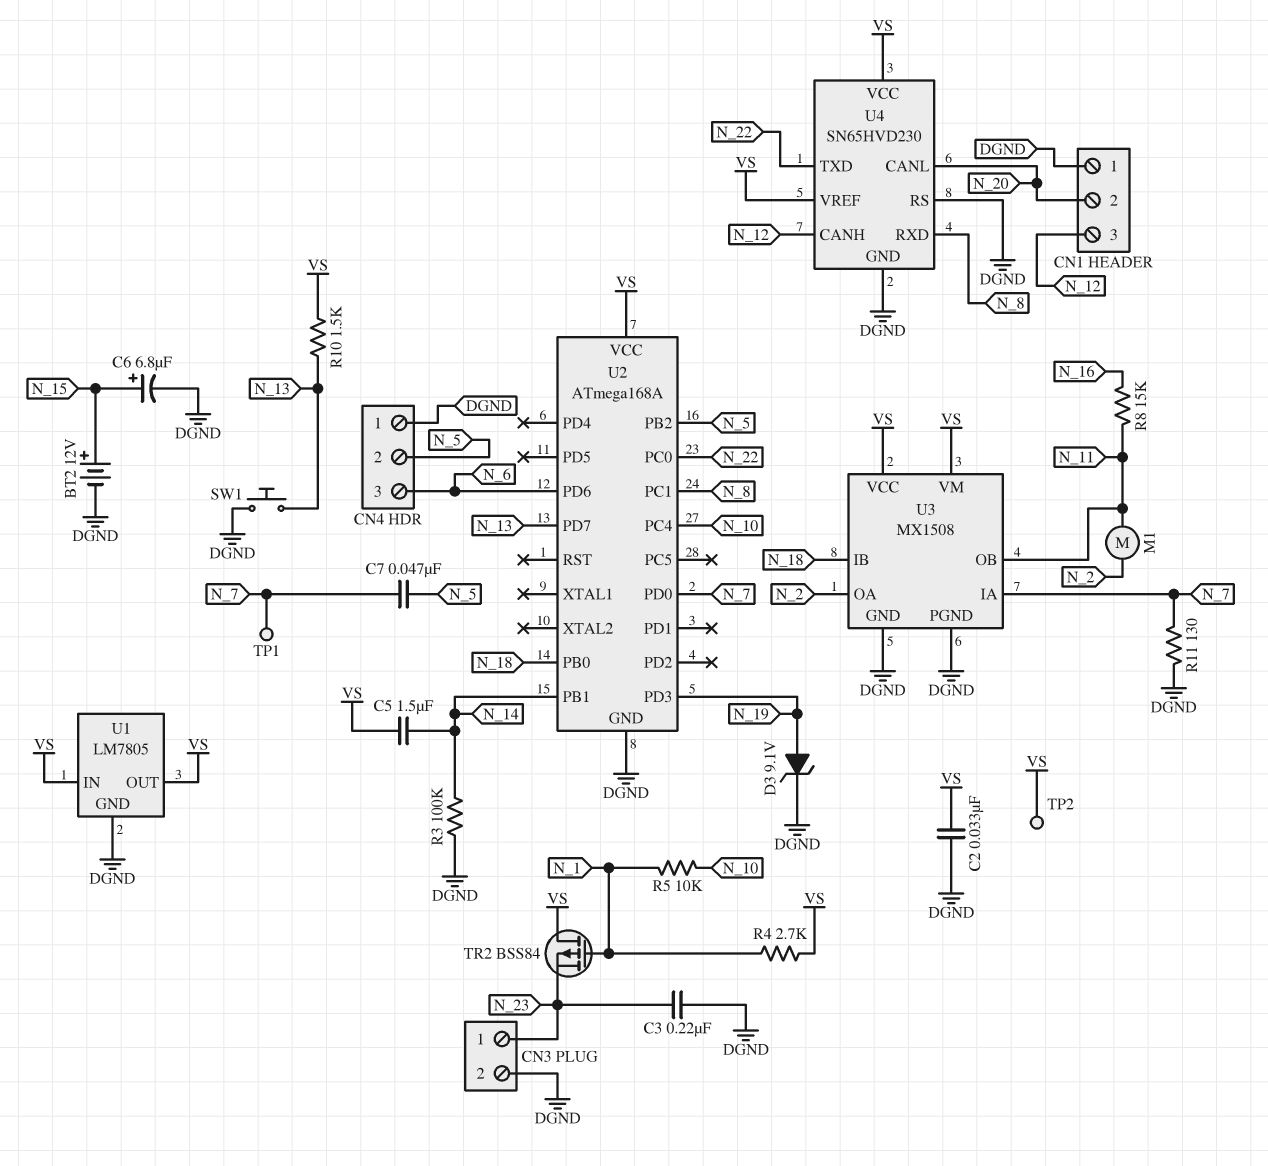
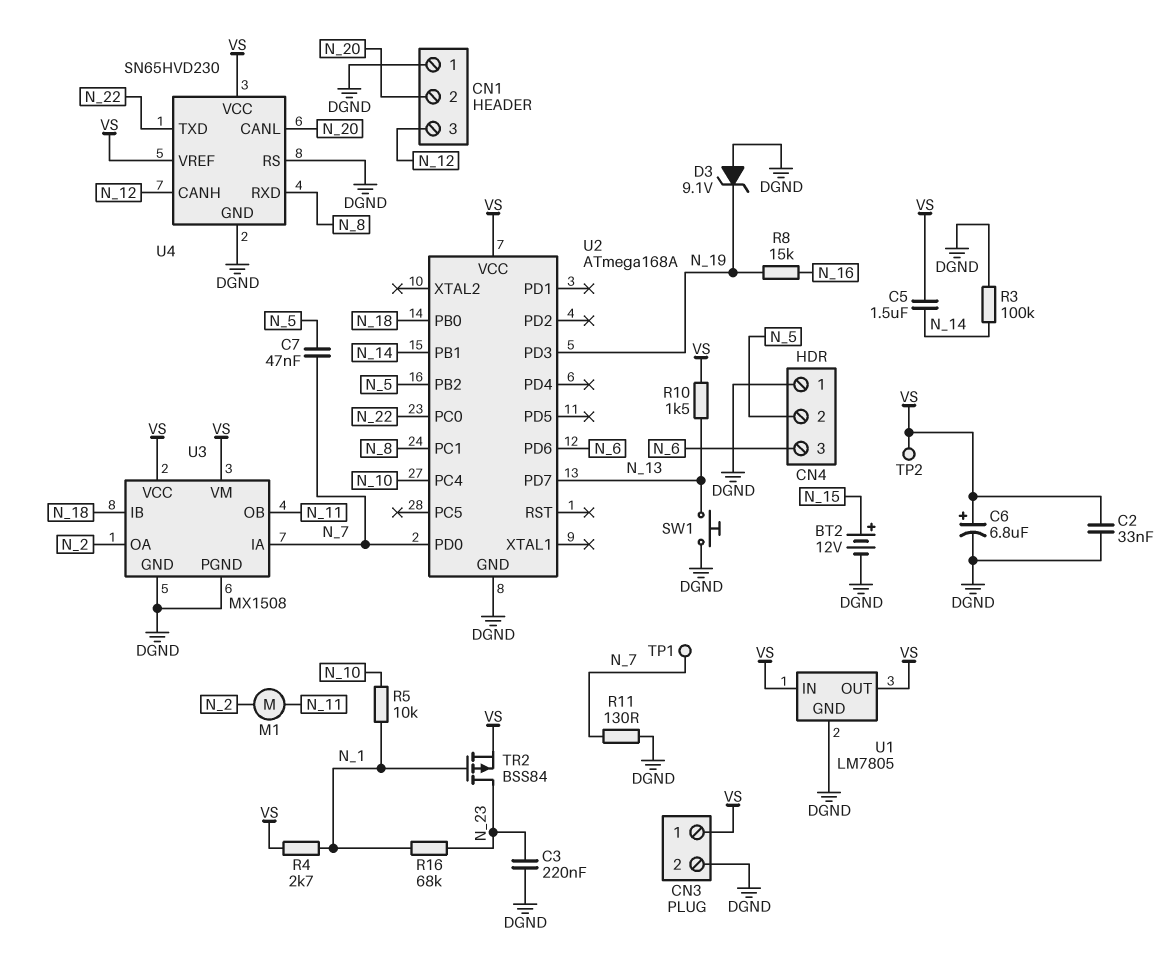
C6: 6.8uF (plus N_15, minus DGND) -> 6.8uF (plus VS, minus DGND)
CN3 pin 1: N_23 -> VS
D3: zener 9.1V (A N_19, K DGND) -> zener 9.1V (A DGND, K N_19)
R8: 15k (N_11, N_16) -> 15k (N_16, N_19)
R16: none -> 68k (N_1, N_23)
TR2: PMOS BSS84 (G N_1, D VS, S N_23) -> PMOS BSS84 (G N_1, D N_23, S VS)

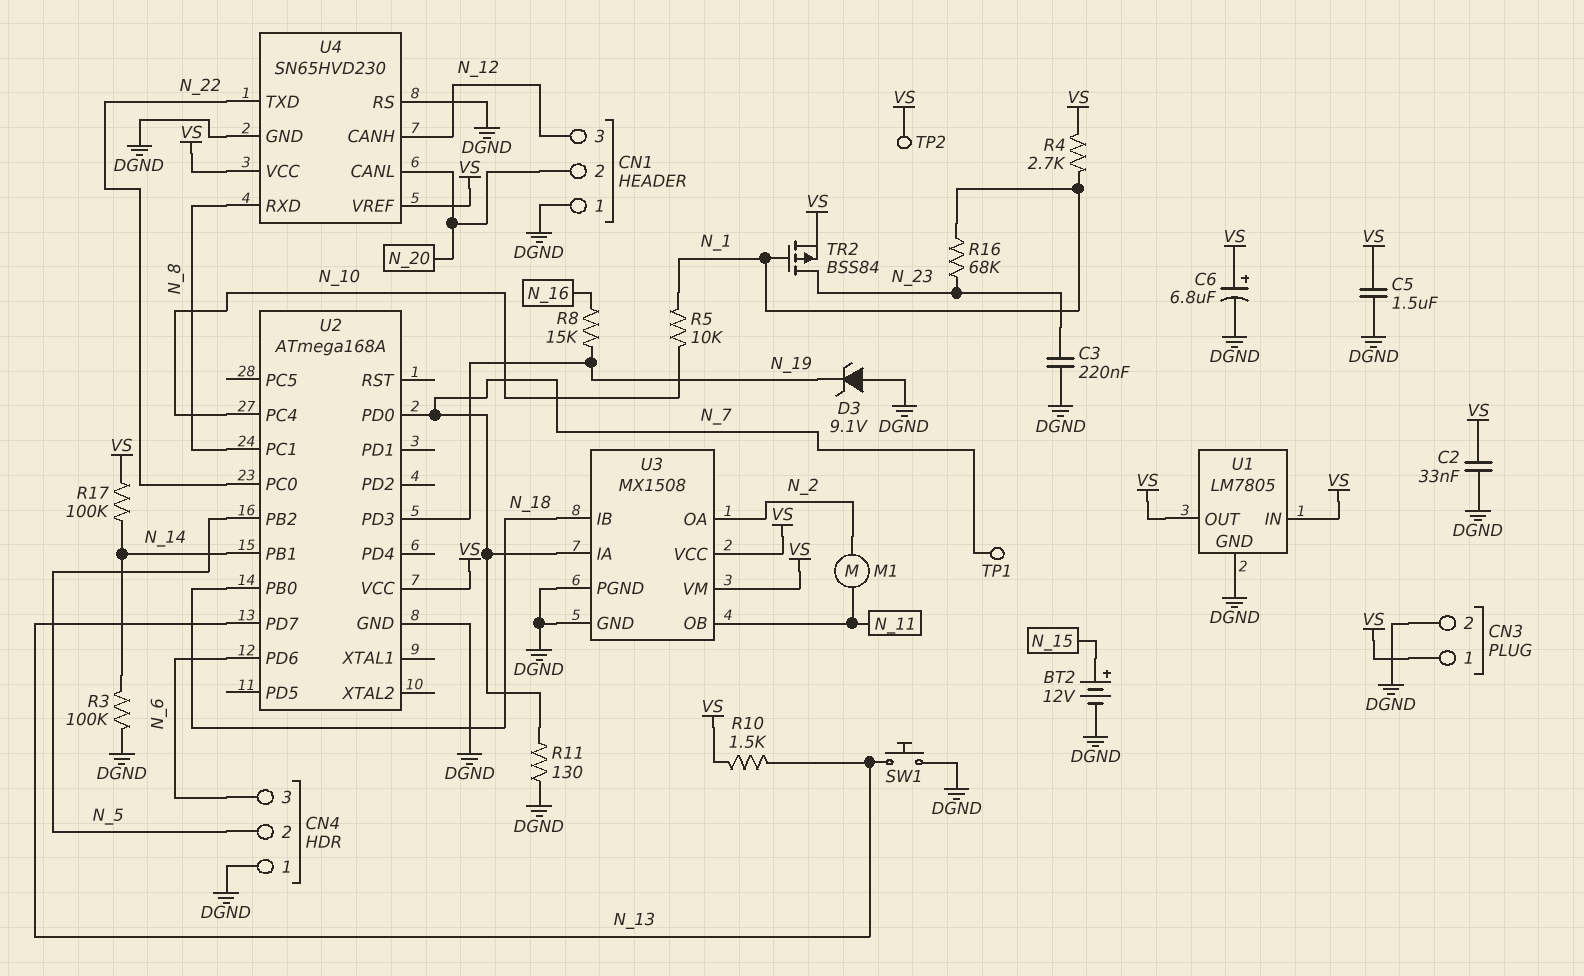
C5: 1.5uF (N_14, VS) -> 1.5uF (DGND, VS)
C7: 47nF (N_5, N_7) -> none
R17: none -> 100k (N_14, VS)

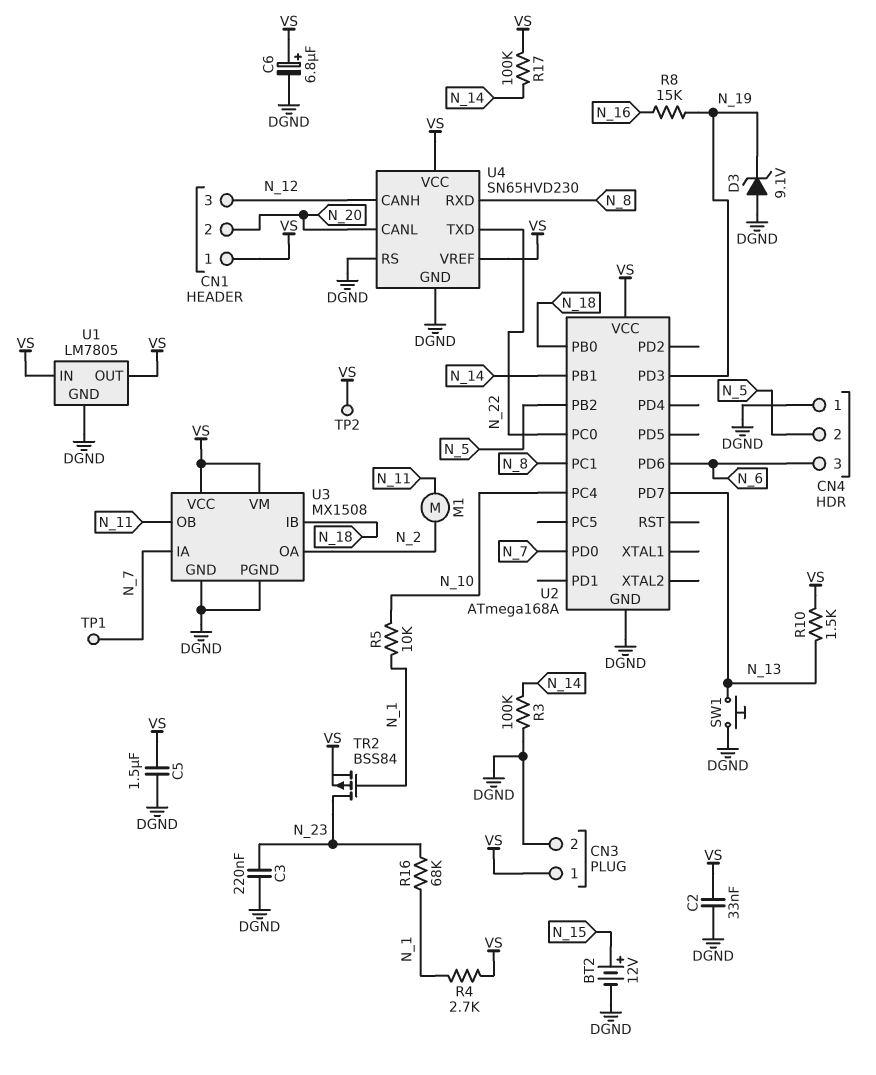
CN1 pin 1: DGND -> VS
R11: 130 (DGND, N_7) -> none

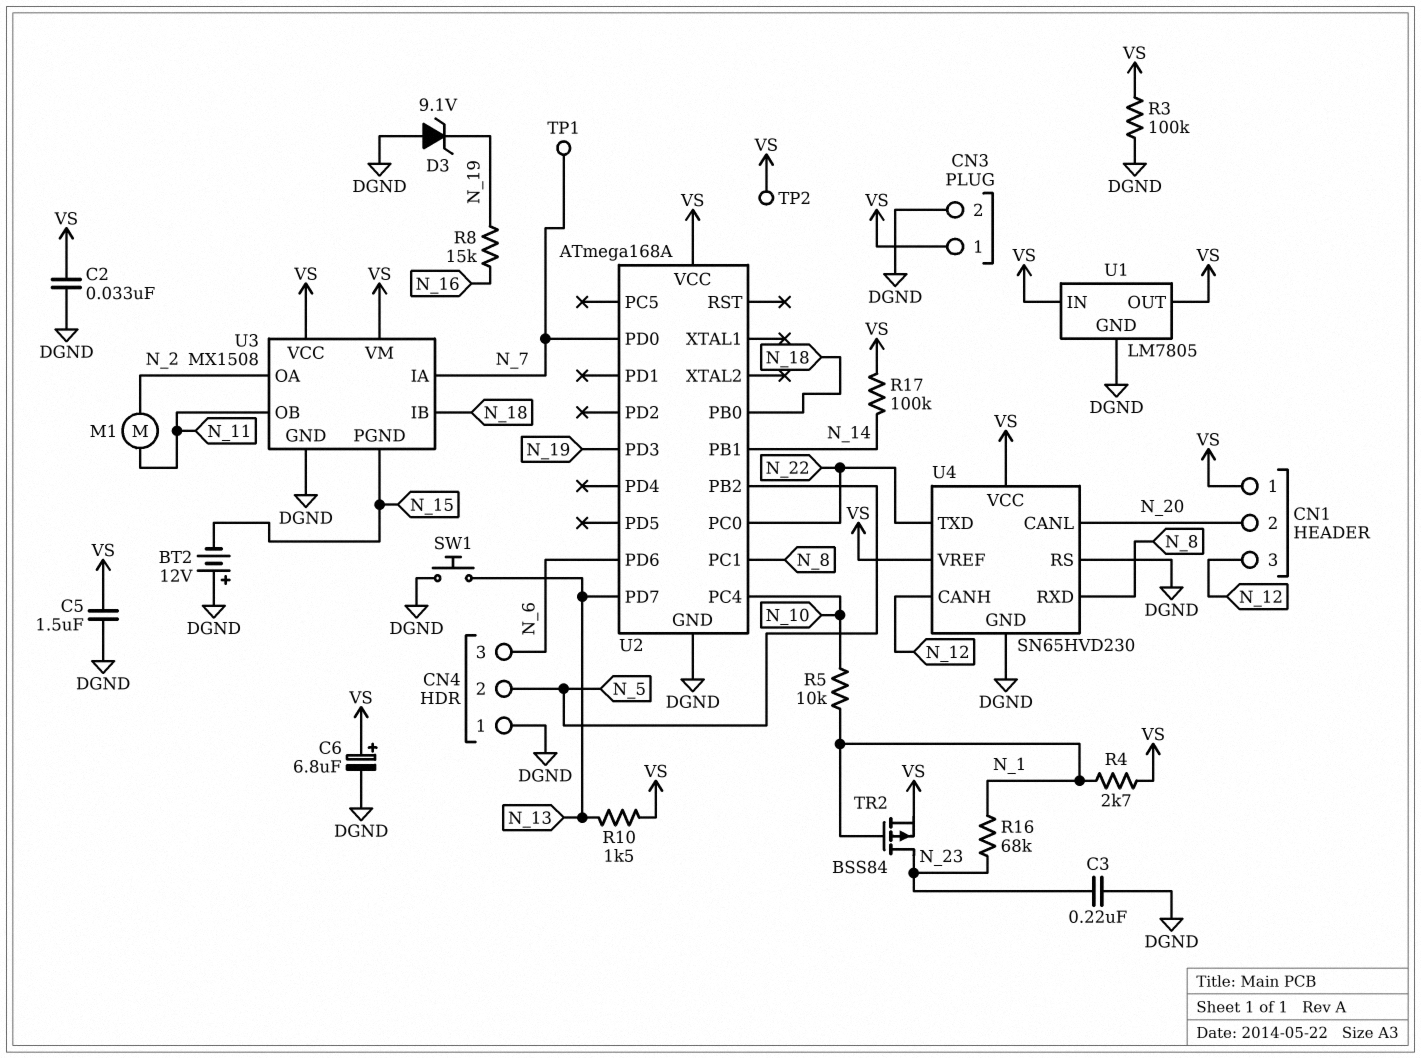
BT2: 12V (plus N_15, minus DGND) -> 12V (plus DGND, minus N_15)
R3: 100k (DGND, N_14) -> 100k (DGND, VS)
U3 pin PGND: DGND -> N_15

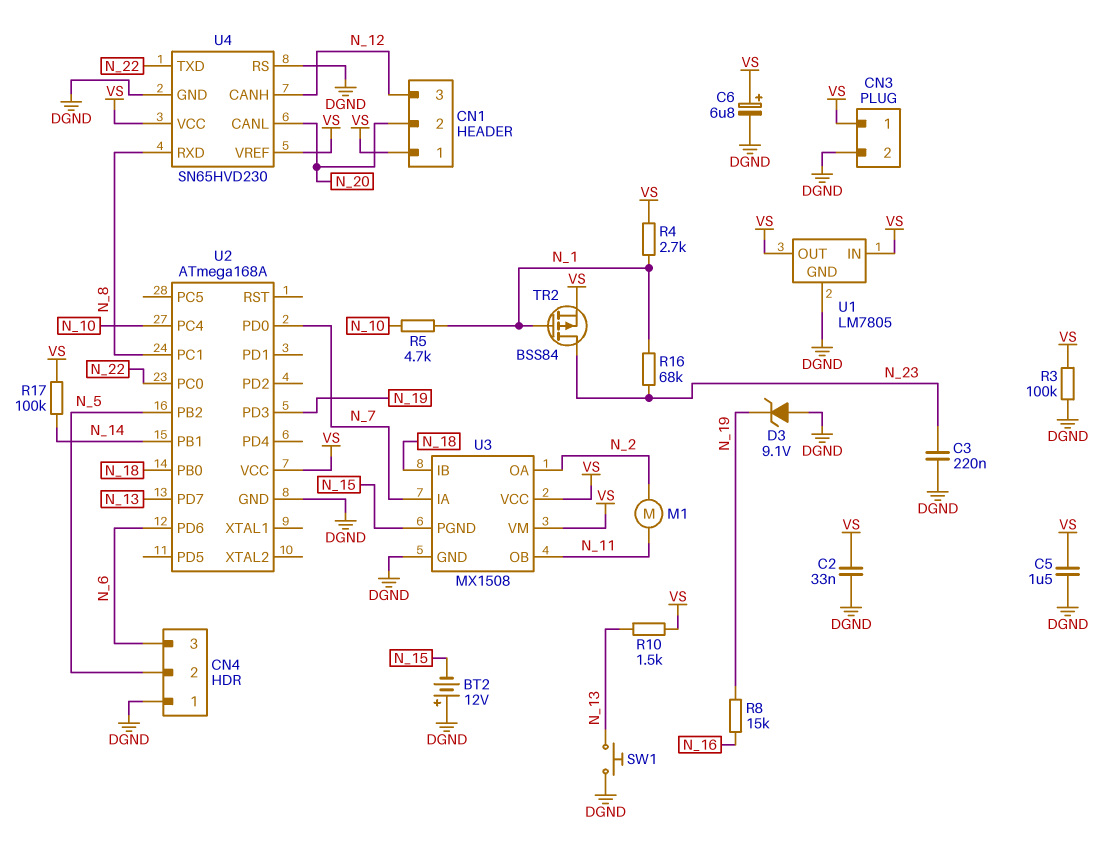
R5: 10k (N_1, N_10) -> 4.7k (N_1, N_10)
TP1: test point (N_7) -> none
TP2: test point (VS) -> none

